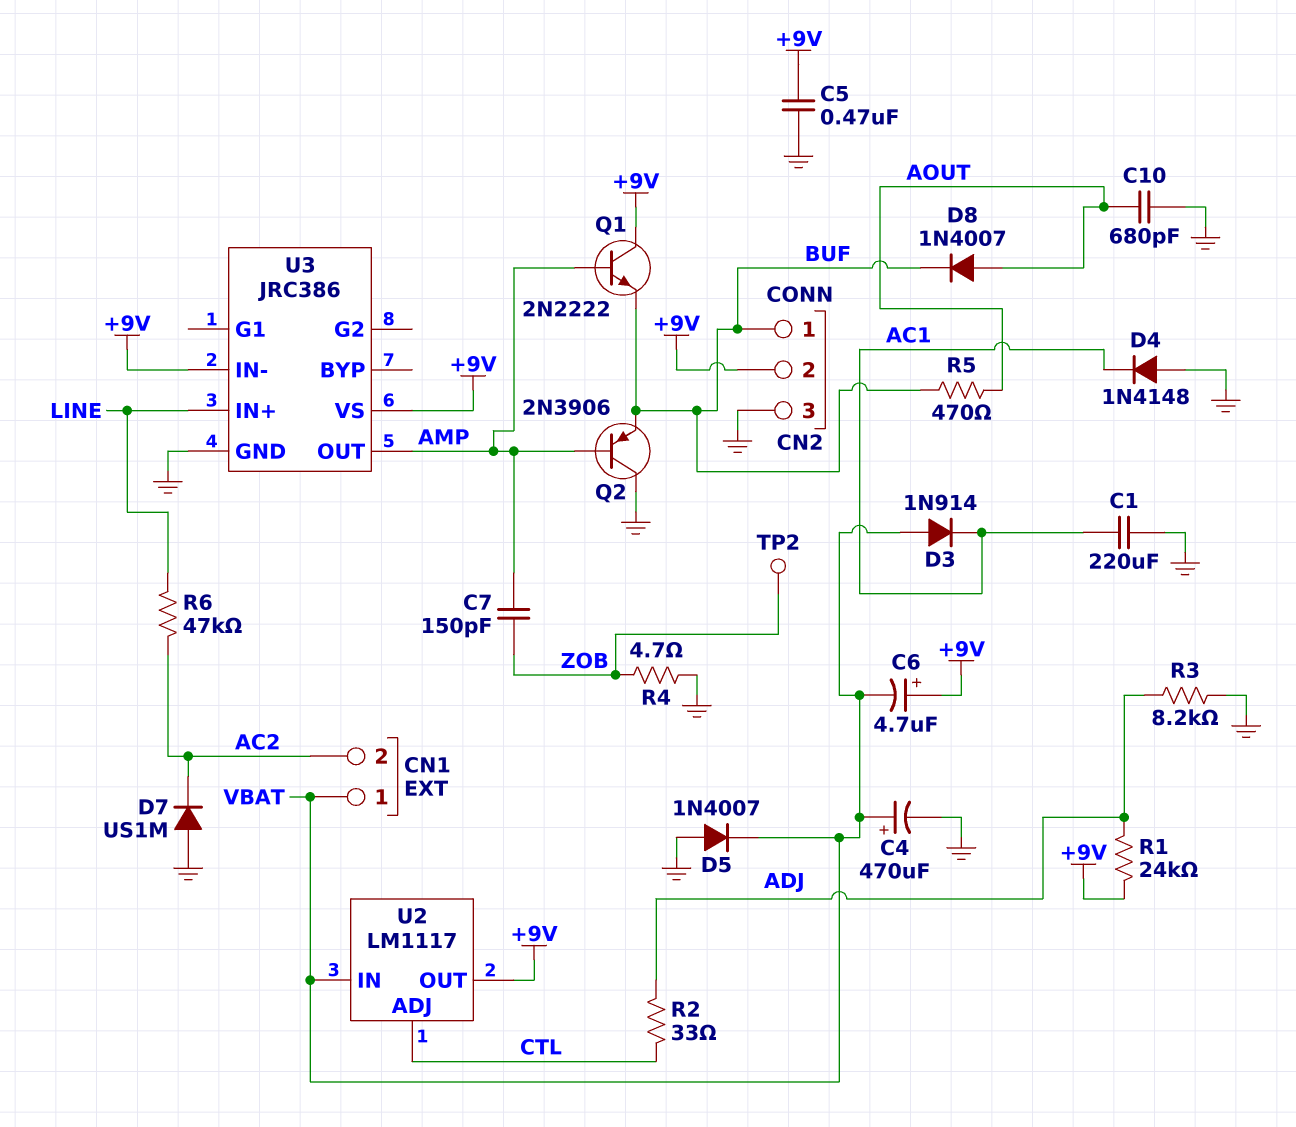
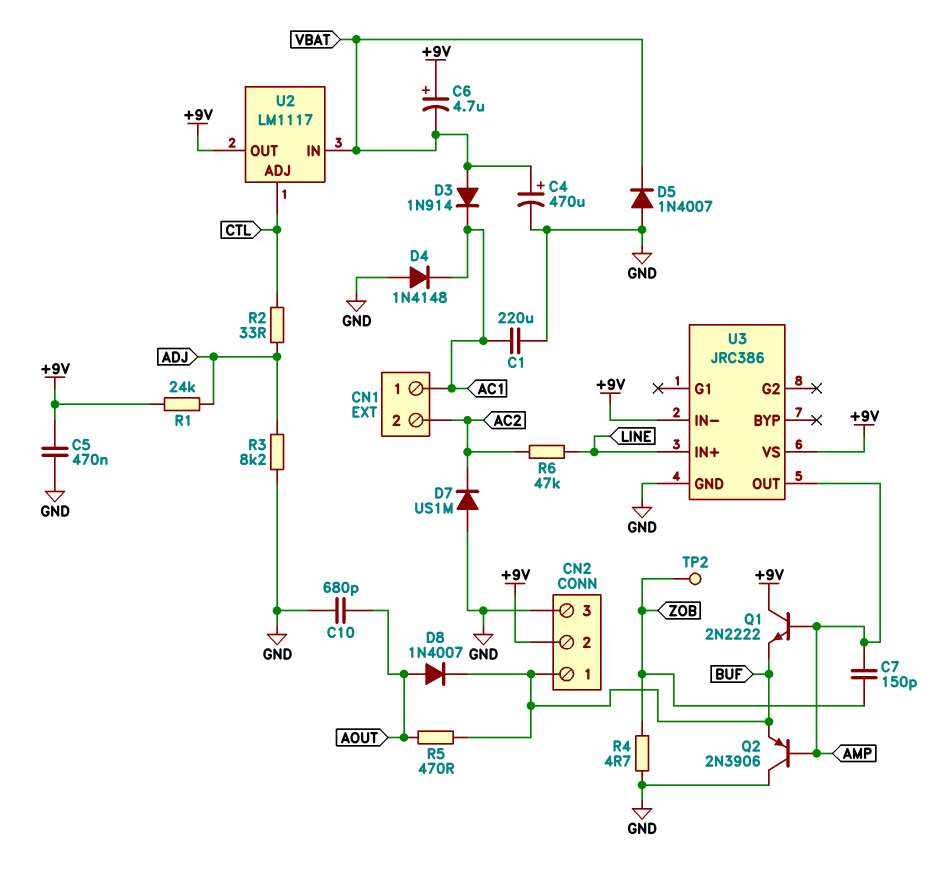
CN1 pin 1: VBAT -> AC1

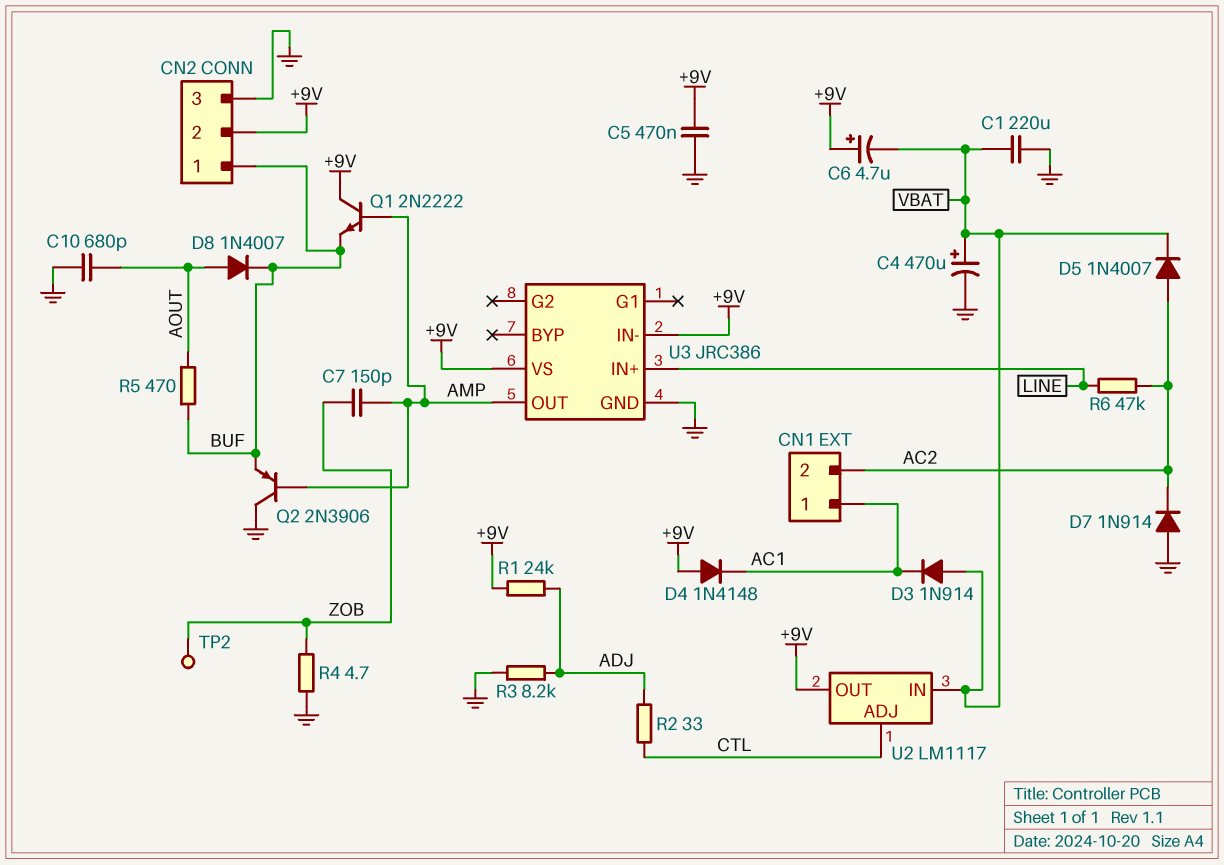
C1: 220uF (AC1, GND) -> 220uF (GND, VBAT)
D4: diode 1N4148 (A GND, K AC1) -> diode 1N4148 (A +9V, K AC1)
D5: diode 1N4007 (A GND, K VBAT) -> diode 1N4007 (A AC2, K VBAT)
D7: diode US1M (A GND, K AC2) -> diode 1N914 (A GND, K AC2)

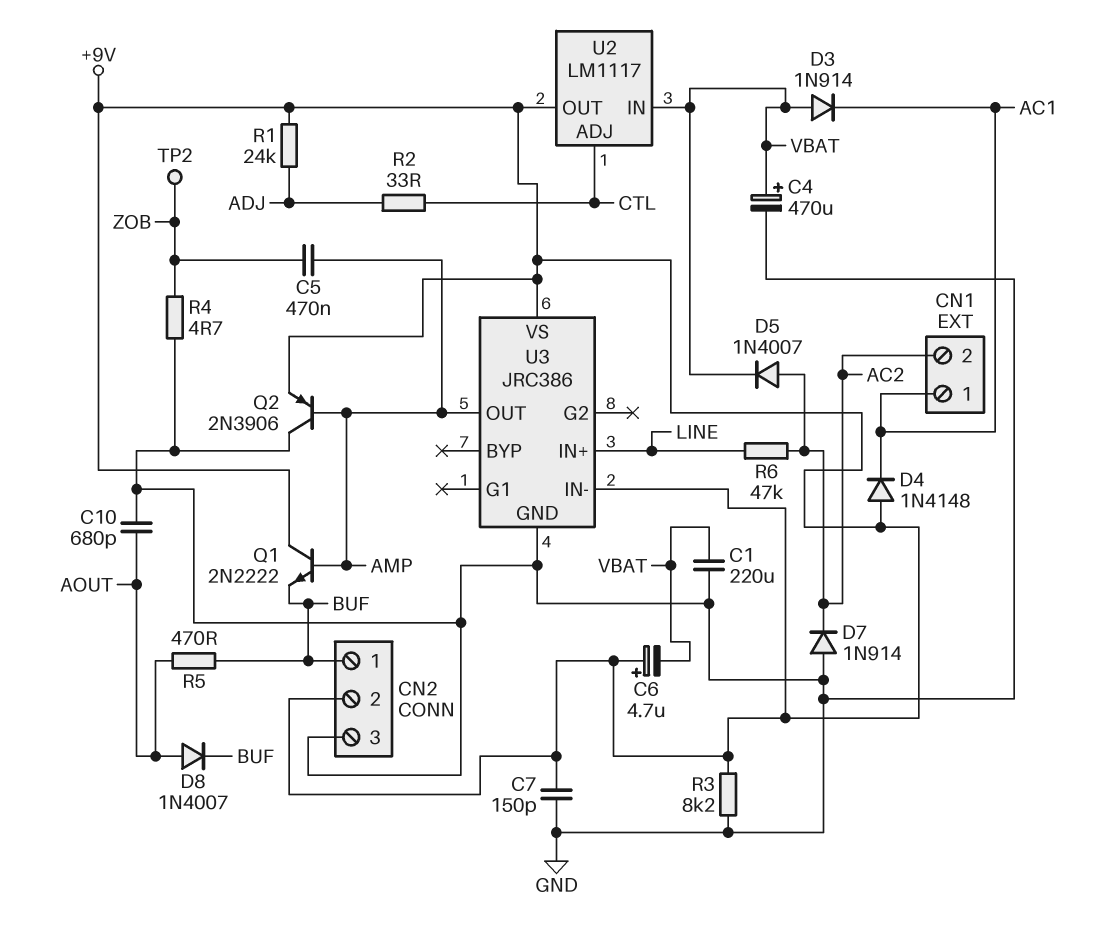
C5: 470nF (+9V, GND) -> 470nF (AMP, ZOB)
C7: 150pF (AMP, ZOB) -> 150pF (+9V, GND)
Q2: PNP 2N3906 (B AMP, C GND, E BUF) -> PNP 2N3906 (B AMP, C GND, E +9V)
R3: 8.2k (ADJ, GND) -> 8.2k (+9V, GND)

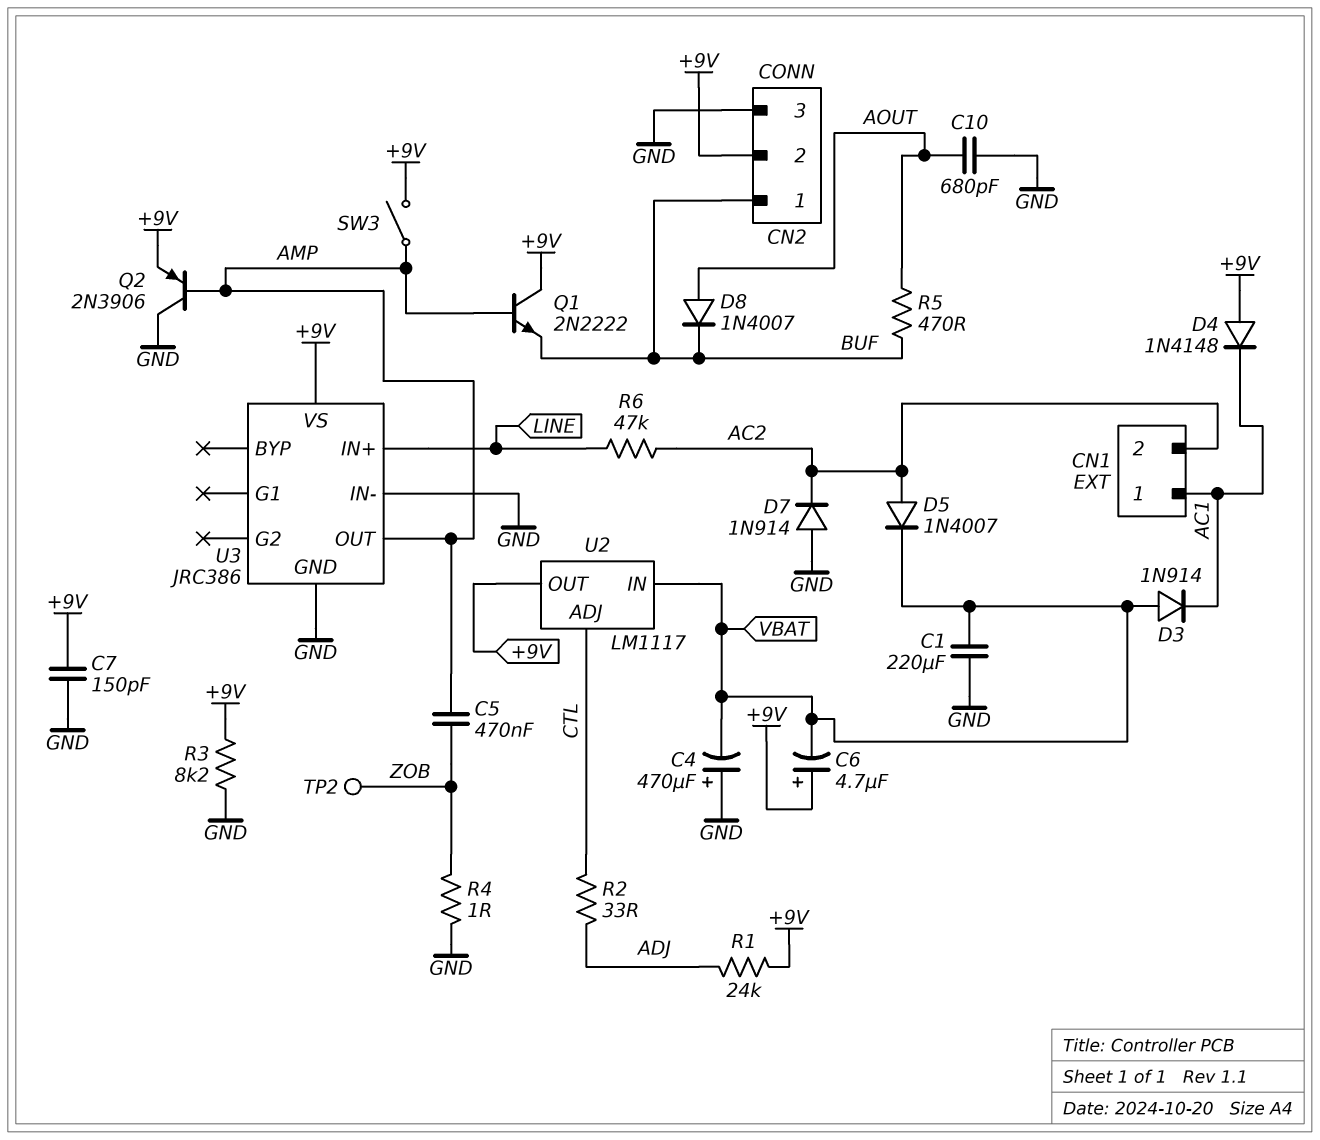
C4: 470uF (plus VBAT, minus GND) -> 470uF (plus GND, minus VBAT)
R4: 4.7 (GND, ZOB) -> 1 (GND, ZOB)
SW3: none -> switch (+9V, AMP)
U3 pin IN-: +9V -> GND

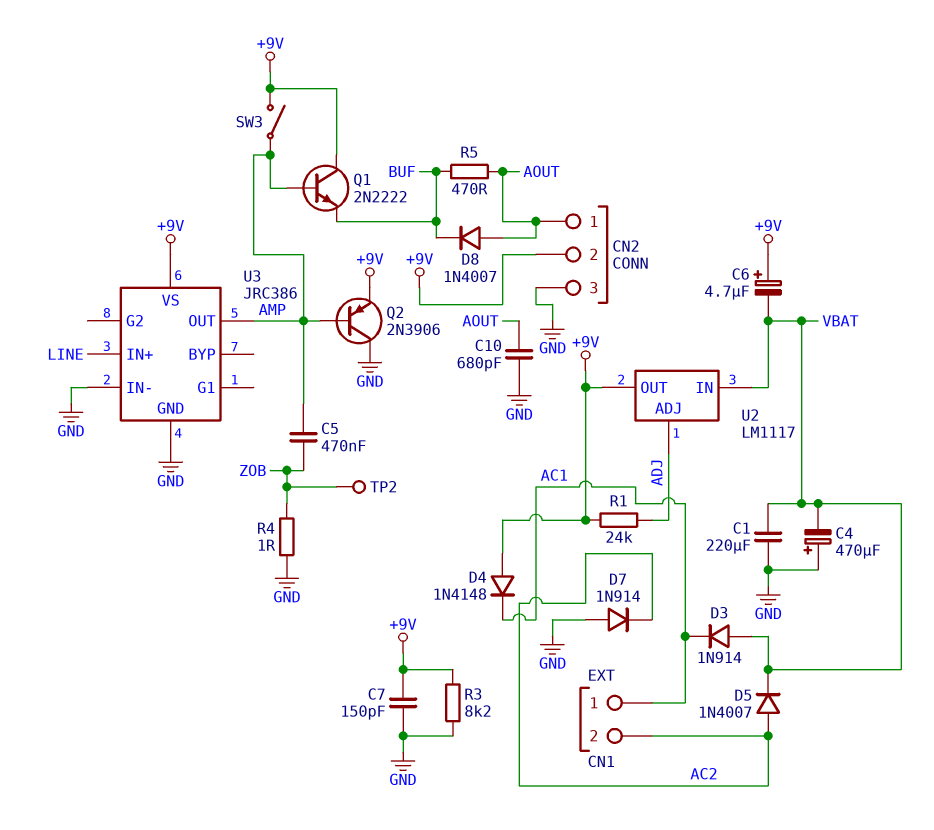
CN2 pin 1: BUF -> AOUT
R2: 33 (ADJ, CTL) -> none
R6: 47k (AC2, LINE) -> none
U2 pin ADJ: CTL -> ADJ

